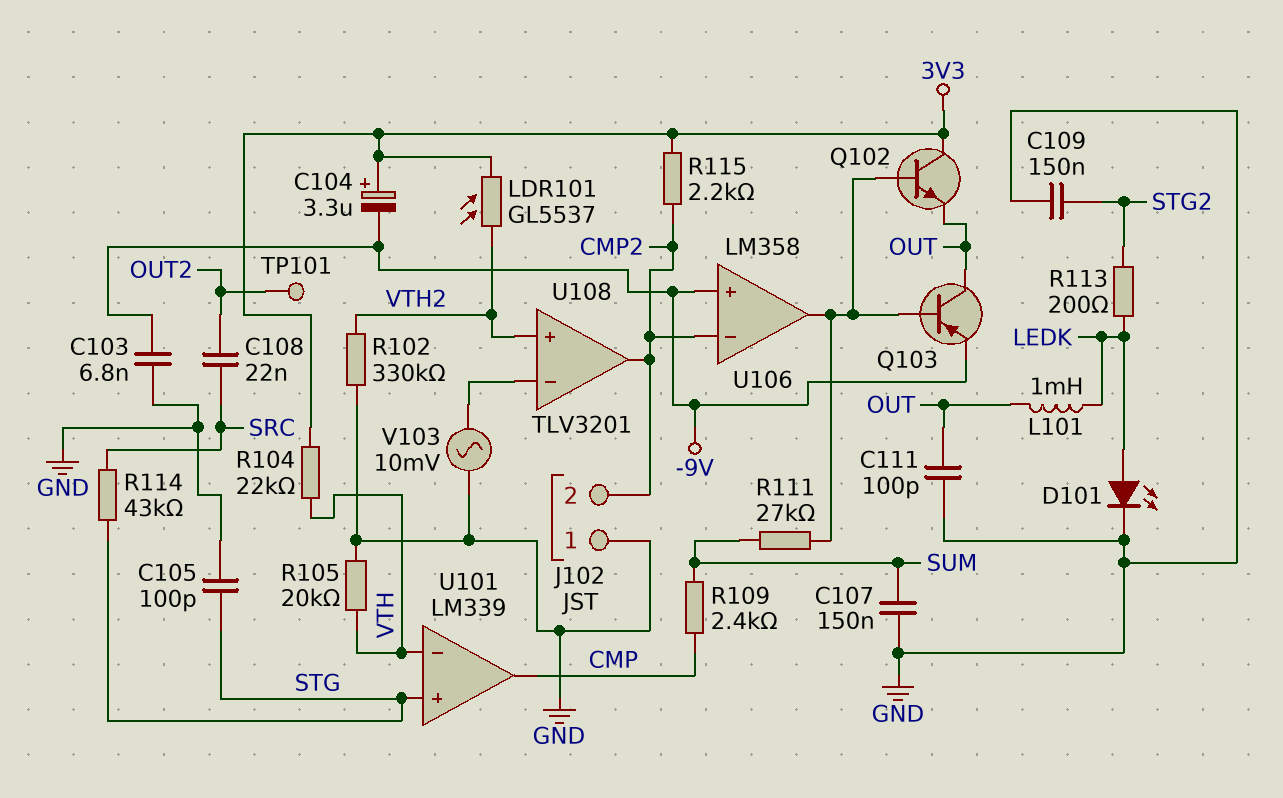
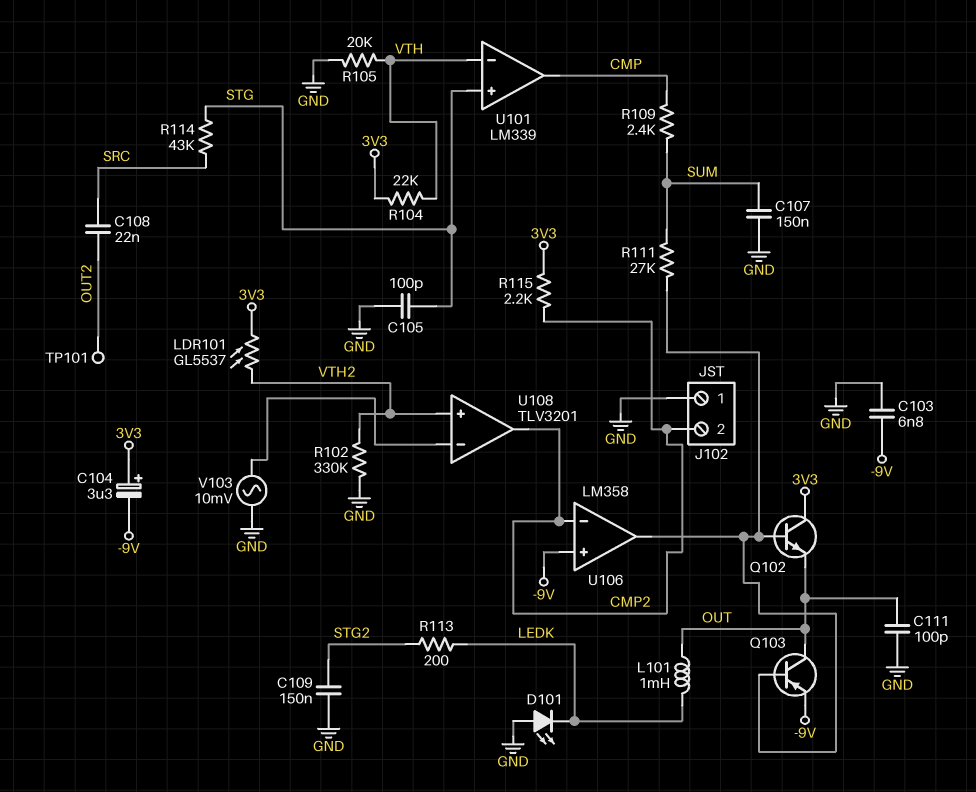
D101: LED (A LEDK, K GND) -> LED (A GND, K LEDK)

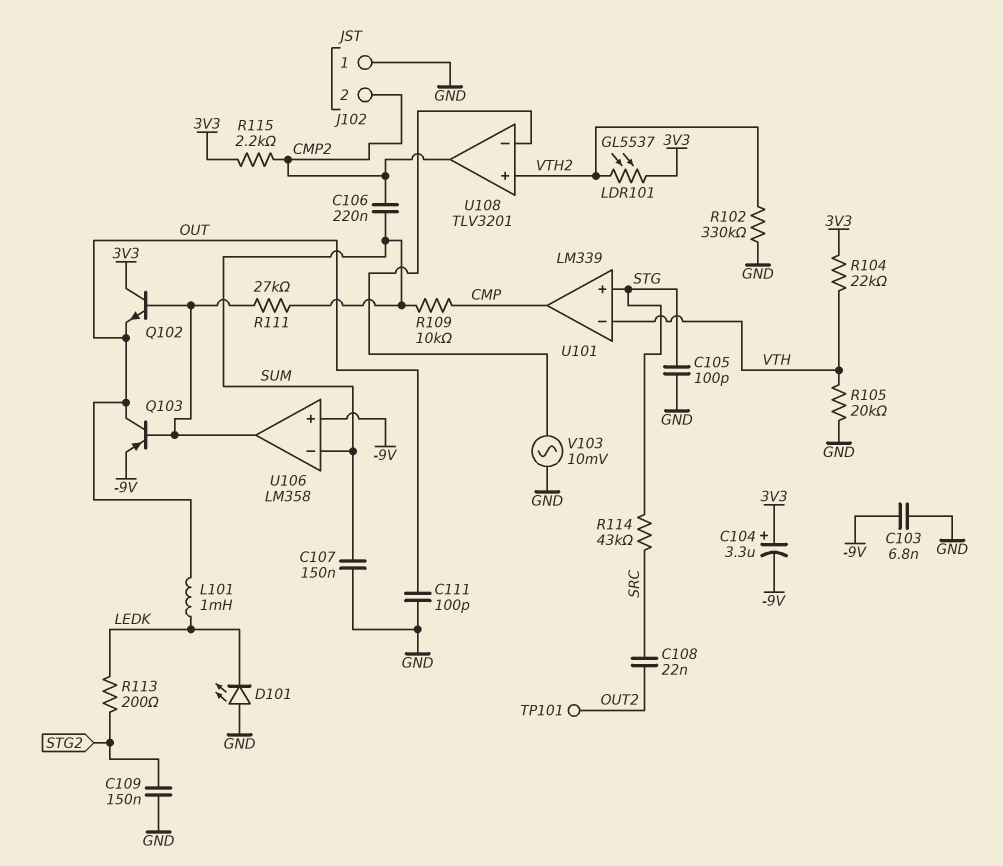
C106: none -> 220nF (CMP2, SUM)
R109: 2.4k (CMP, SUM) -> 10k (CMP, SUM)
U106 pin in-: CMP2 -> SUM

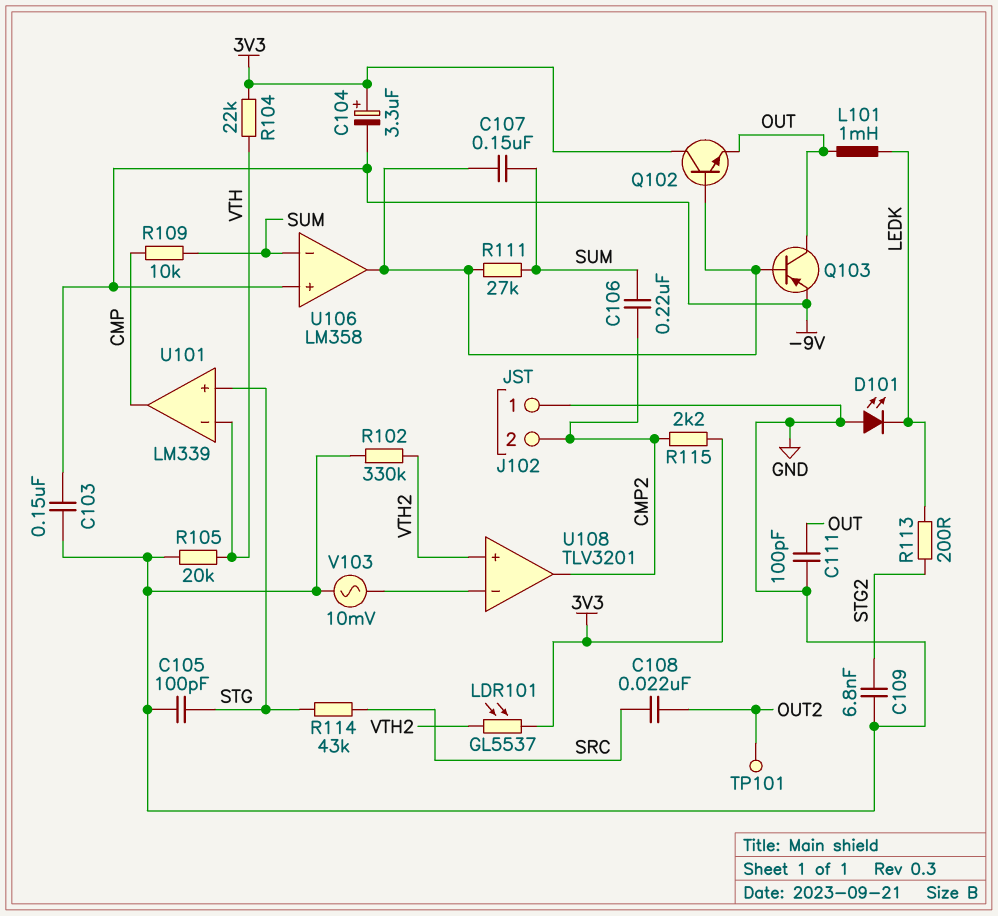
C103: 6.8nF (-9V, GND) -> 150nF (-9V, GND)
C107: 150nF (GND, SUM) -> 150nF (SUM, U106/out)
C109: 150nF (GND, STG2) -> 6.8nF (GND, STG2)

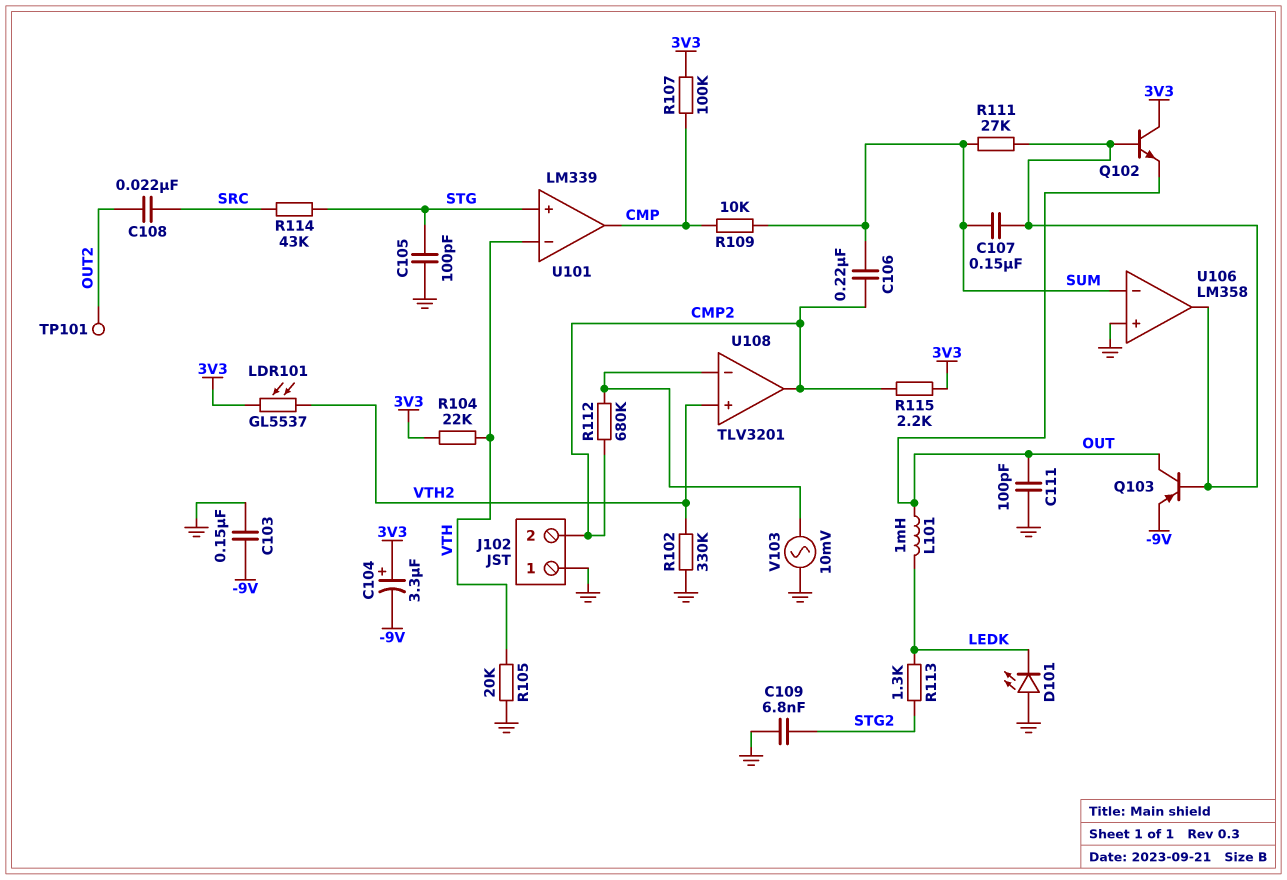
R107: none -> 100k (3V3, CMP)
R112: none -> 680k (CMP2, U108/in-)
R113: 200 (LEDK, STG2) -> 1.3k (LEDK, STG2)
U106 pin in+: -9V -> GND

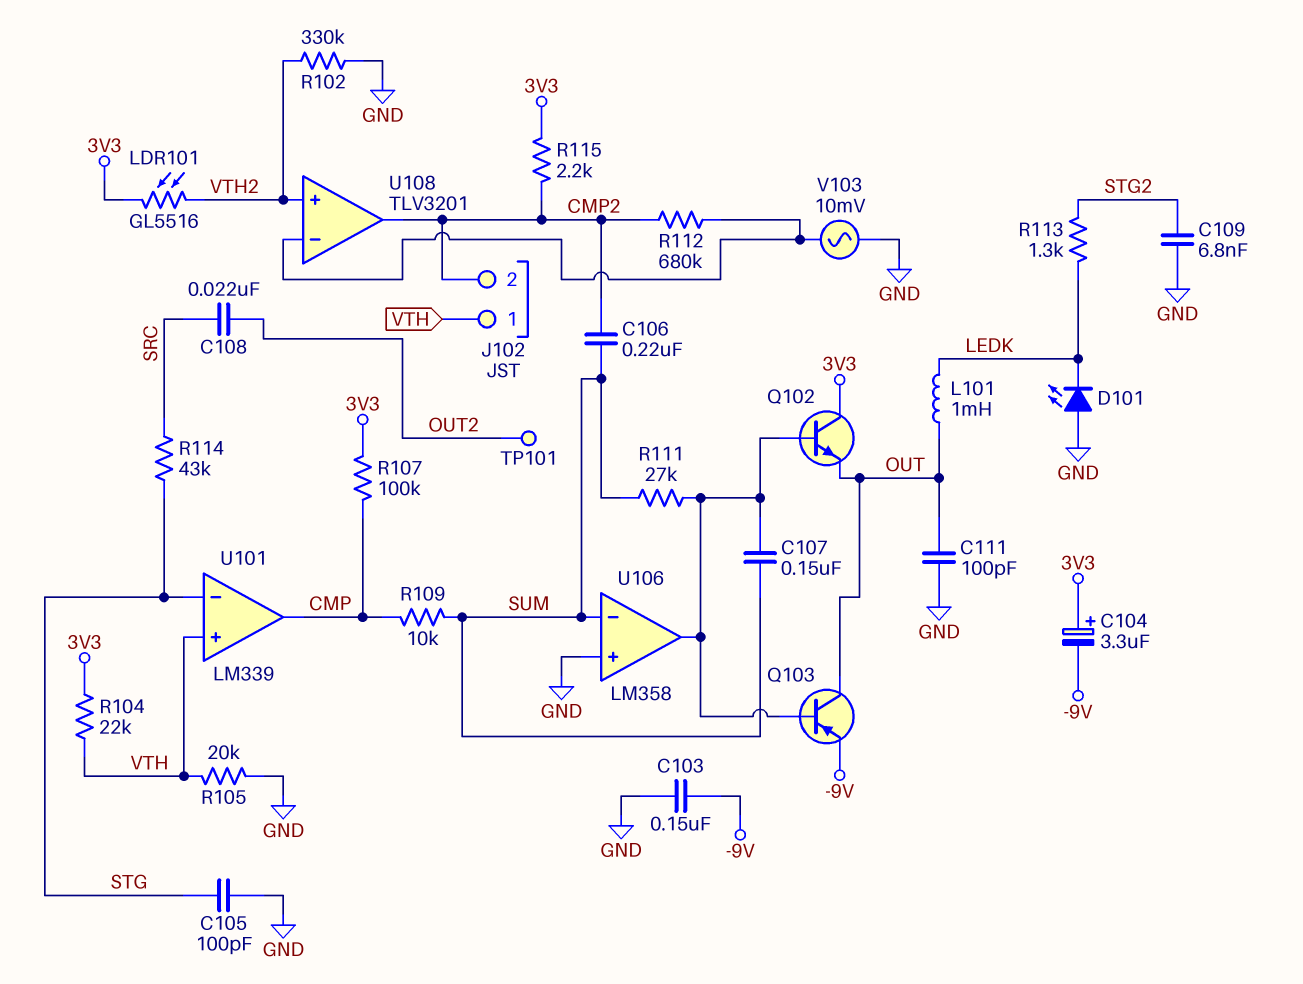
J102 pin 1: GND -> VTH
LDR101: GL5537 (3V3, VTH2) -> GL5516 (3V3, VTH2)
U101 pin in+: STG -> VTH
U101 pin in-: VTH -> STG

